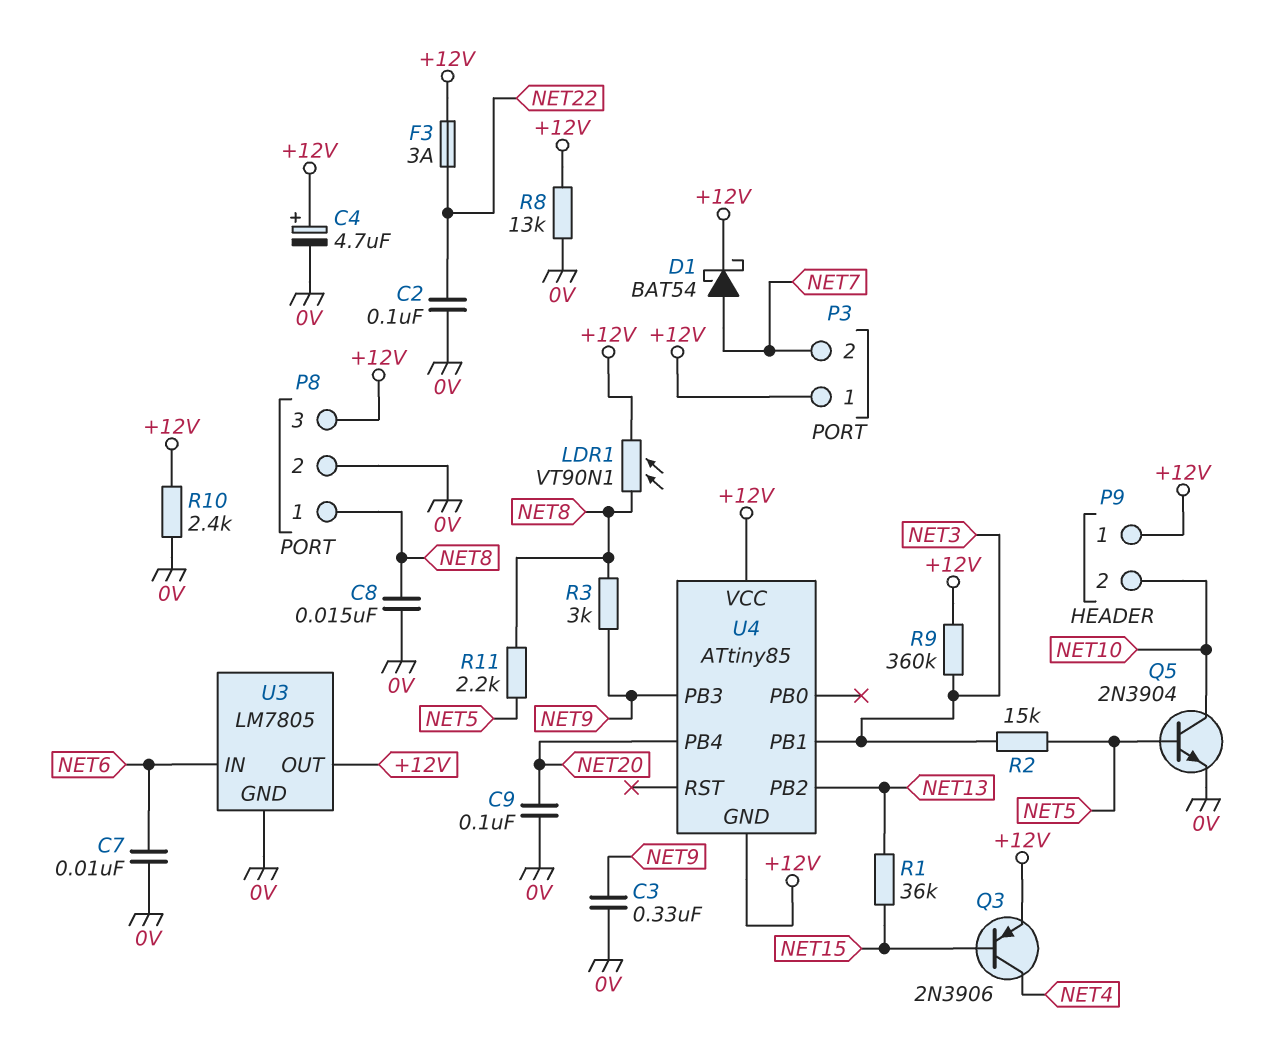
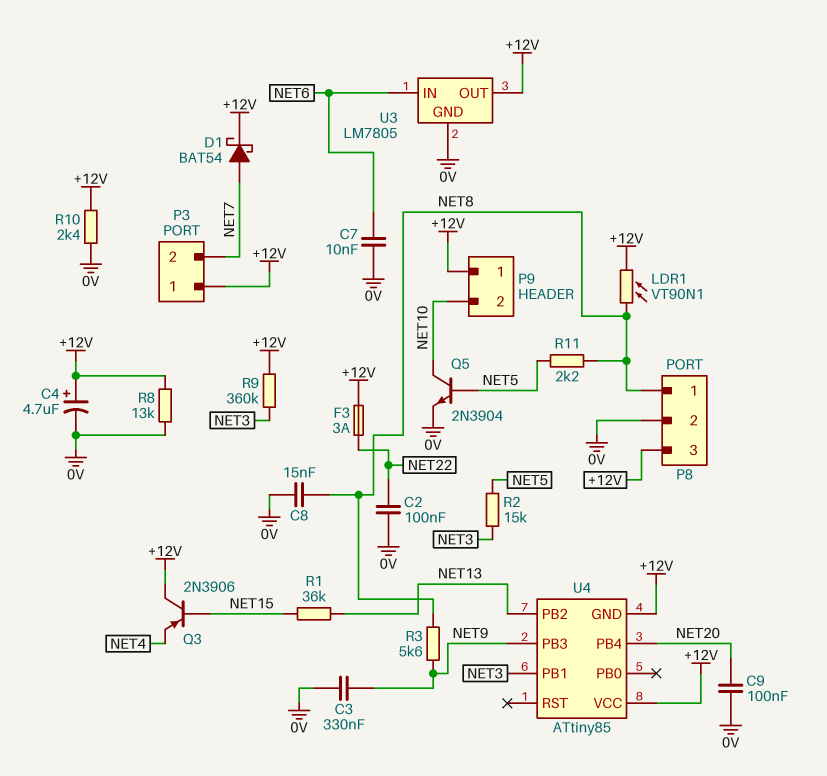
Q3: PNP 2N3906 (B NET15, C NET4, E +12V) -> PNP 2N3906 (B NET15, C +12V, E NET4)
R3: 3k (NET8, NET9) -> 5.6k (NET8, NET9)

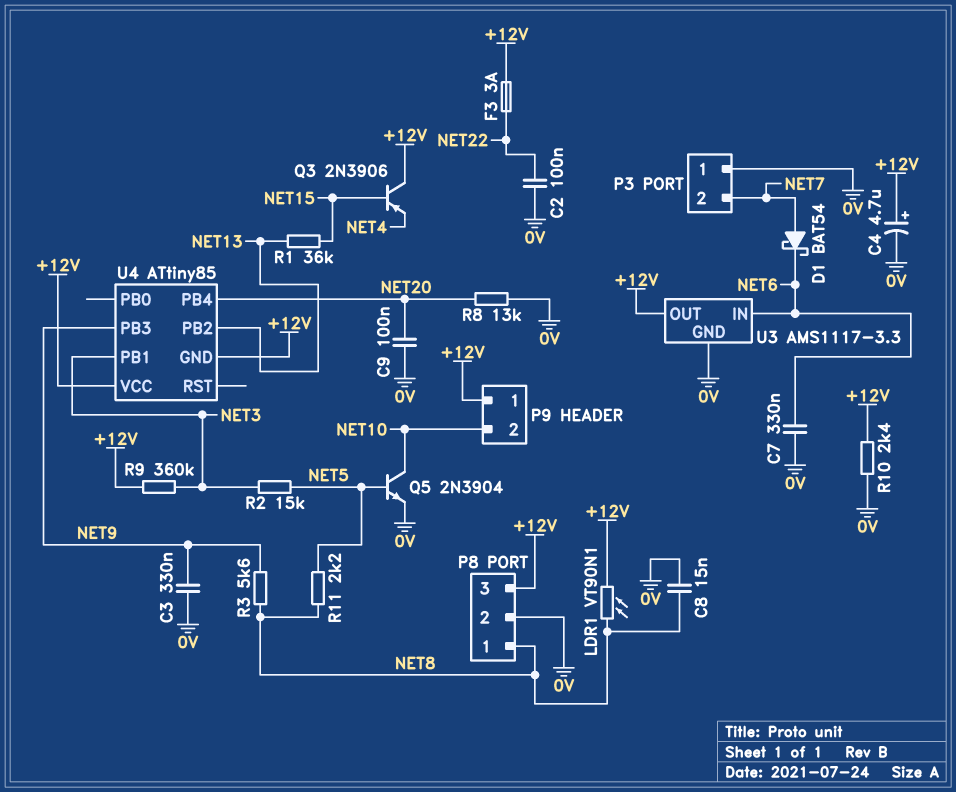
C7: 10nF (0V, NET6) -> 330nF (0V, NET6)
D1: schottky BAT54 (A NET7, K +12V) -> schottky BAT54 (A NET7, K NET6)
P3 pin 1: +12V -> 0V
R8: 13k (+12V, 0V) -> 13k (0V, NET20)
U3: LM7805 -> AMS1117-3.3

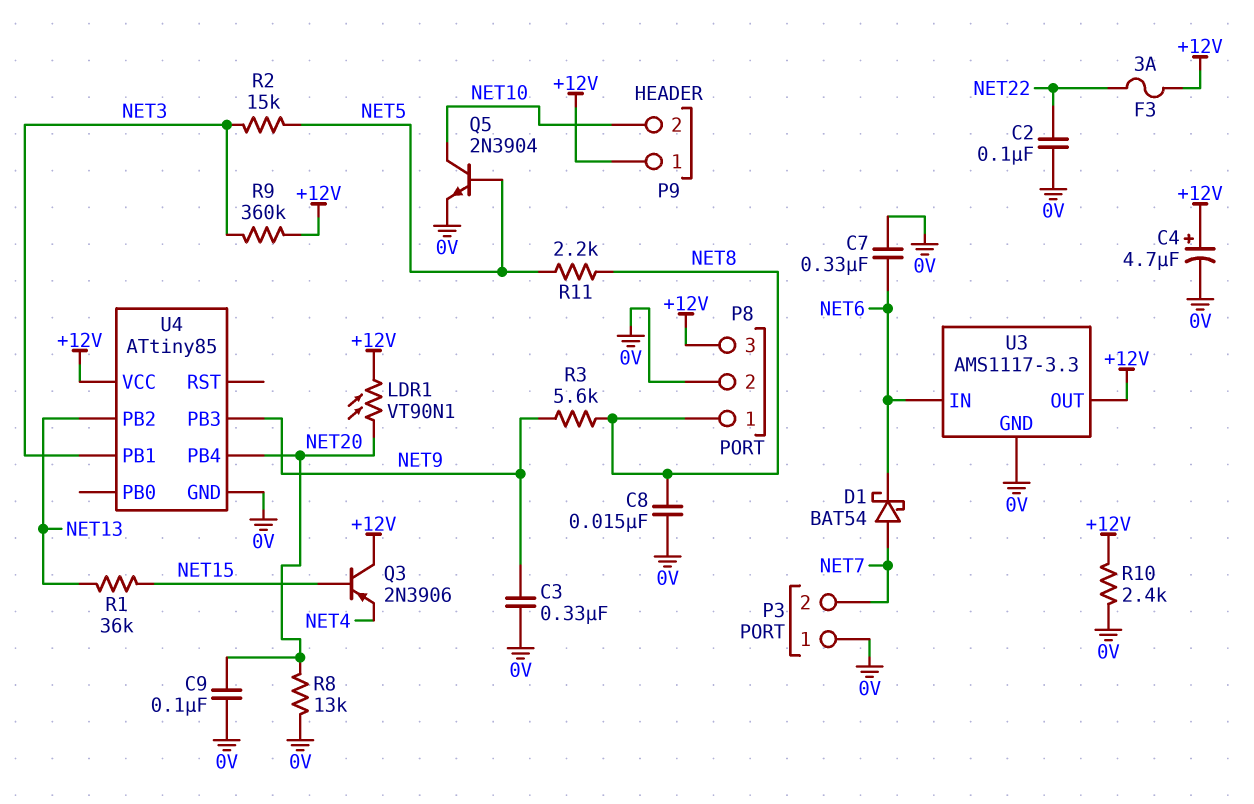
LDR1: VT90N1 (+12V, NET8) -> VT90N1 (+12V, NET20)
U4 pin GND: +12V -> 0V

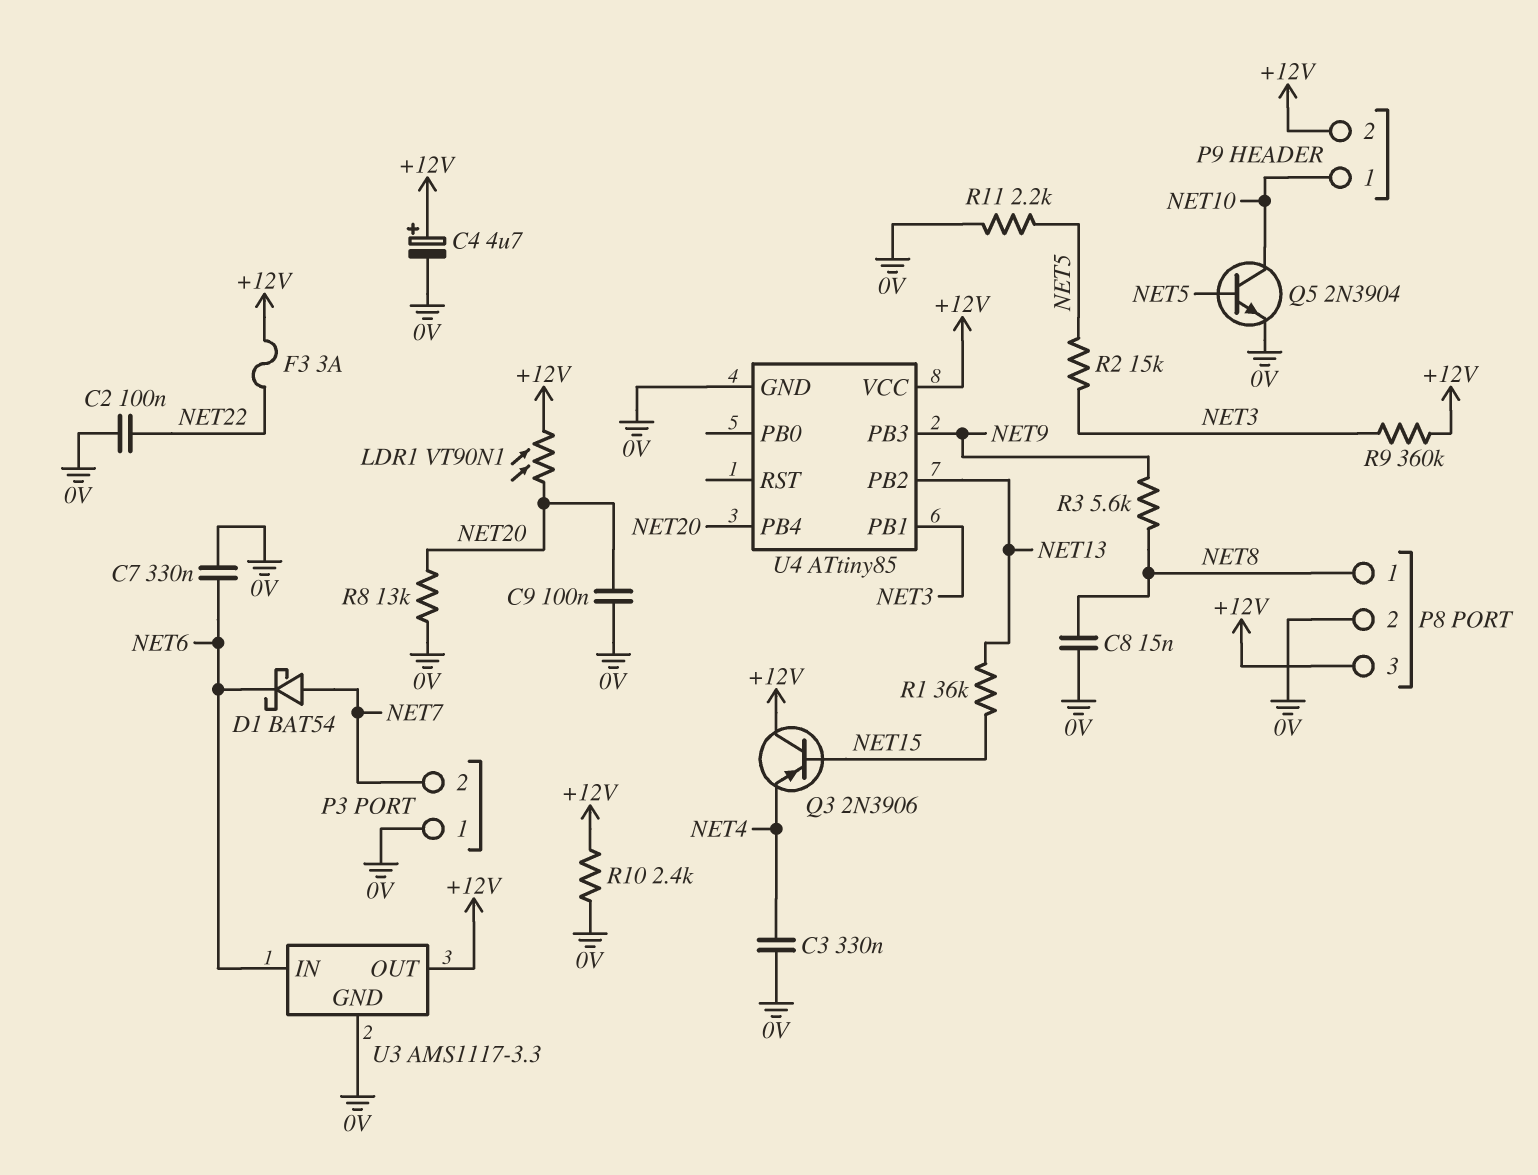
C3: 330nF (0V, NET9) -> 330nF (0V, NET4)
P9 pin 1: +12V -> NET10
P9 pin 2: NET10 -> +12V
R11: 2.2k (NET5, NET8) -> 2.2k (0V, NET5)

